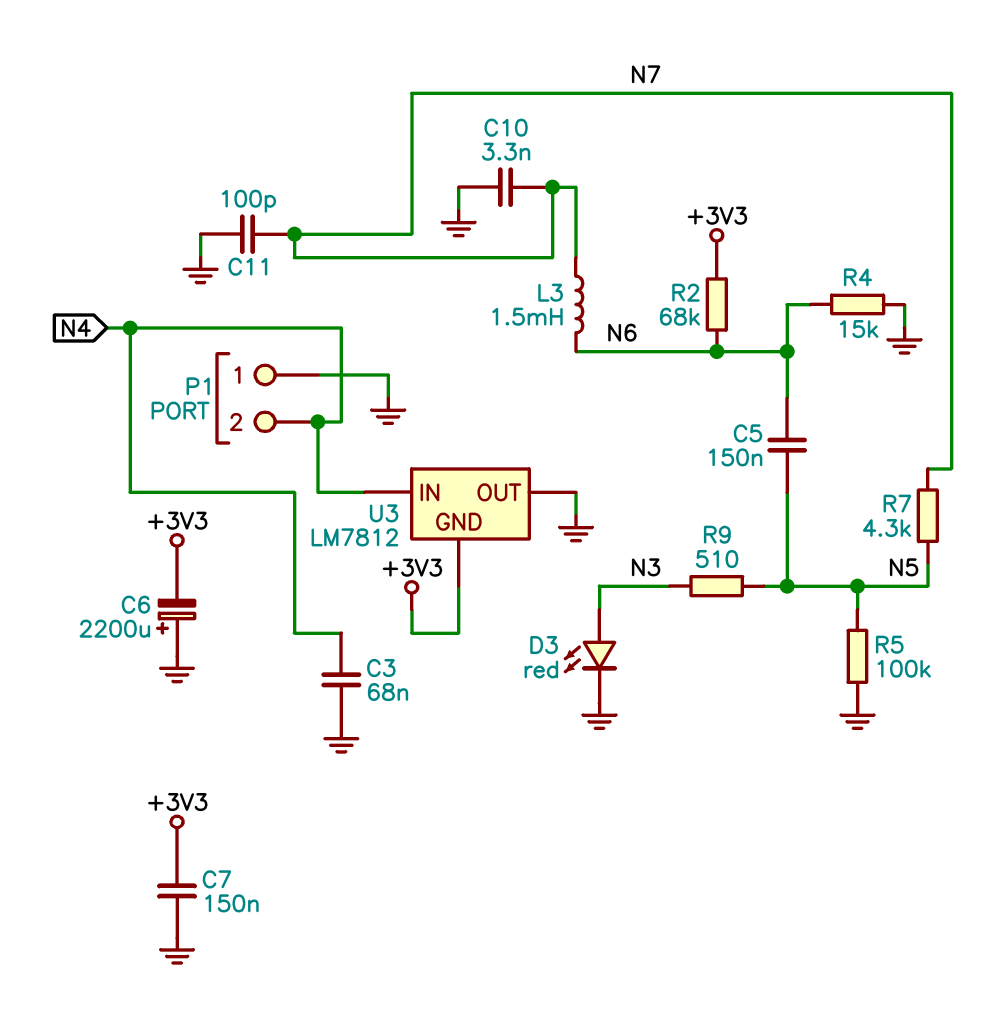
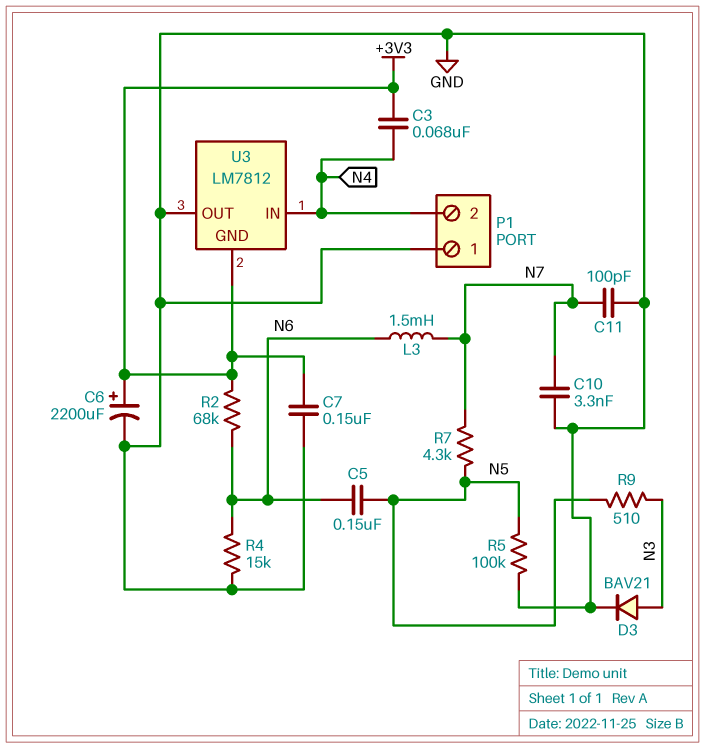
C3: 68nF (GND, N4) -> 68nF (+3V3, N4)
C6: 2200uF (plus GND, minus +3V3) -> 2200uF (plus +3V3, minus GND)
D3: LED red (A N3, K GND) -> diode BAV21 (A N3, K GND)

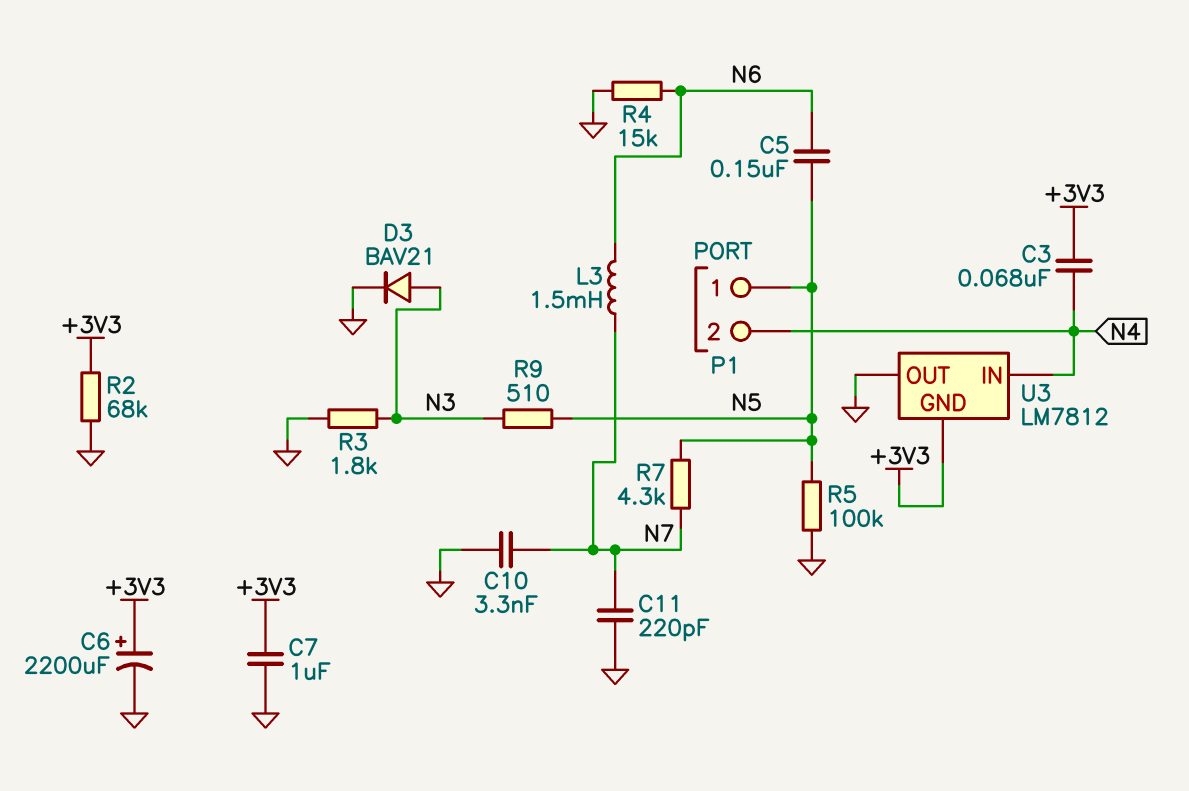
C7: 150nF (+3V3, GND) -> 1uF (+3V3, GND)
C11: 100pF (GND, N7) -> 220pF (GND, N7)
P1 pin 1: GND -> N5
R2: 68k (+3V3, N6) -> 68k (+3V3, GND)
R3: none -> 1.8k (GND, N3)

